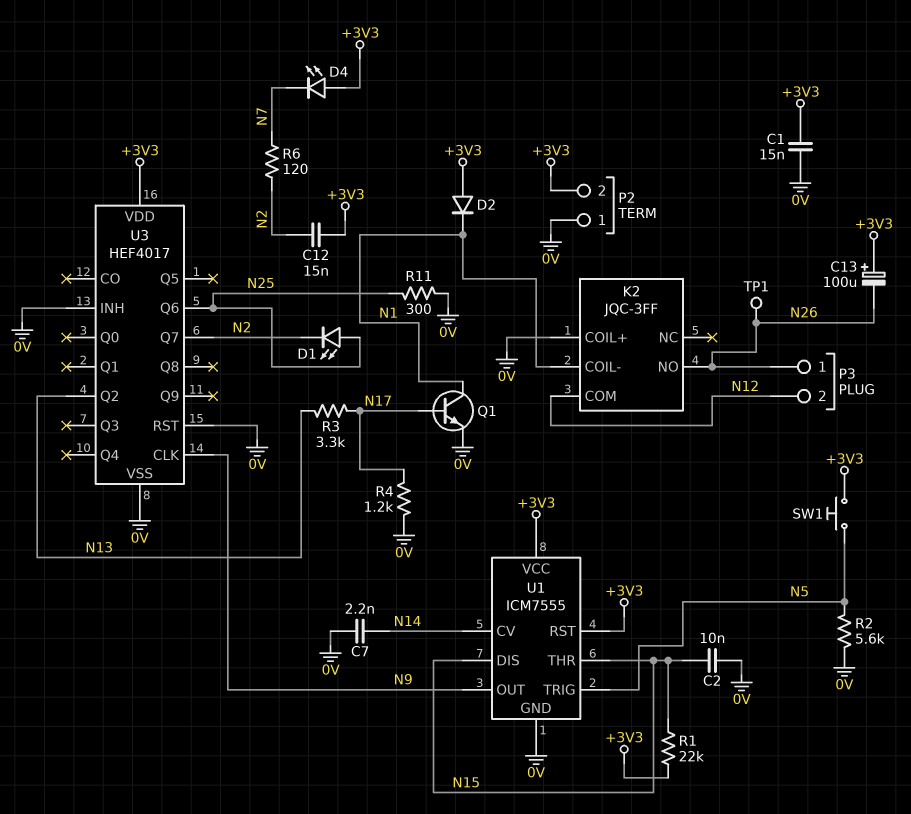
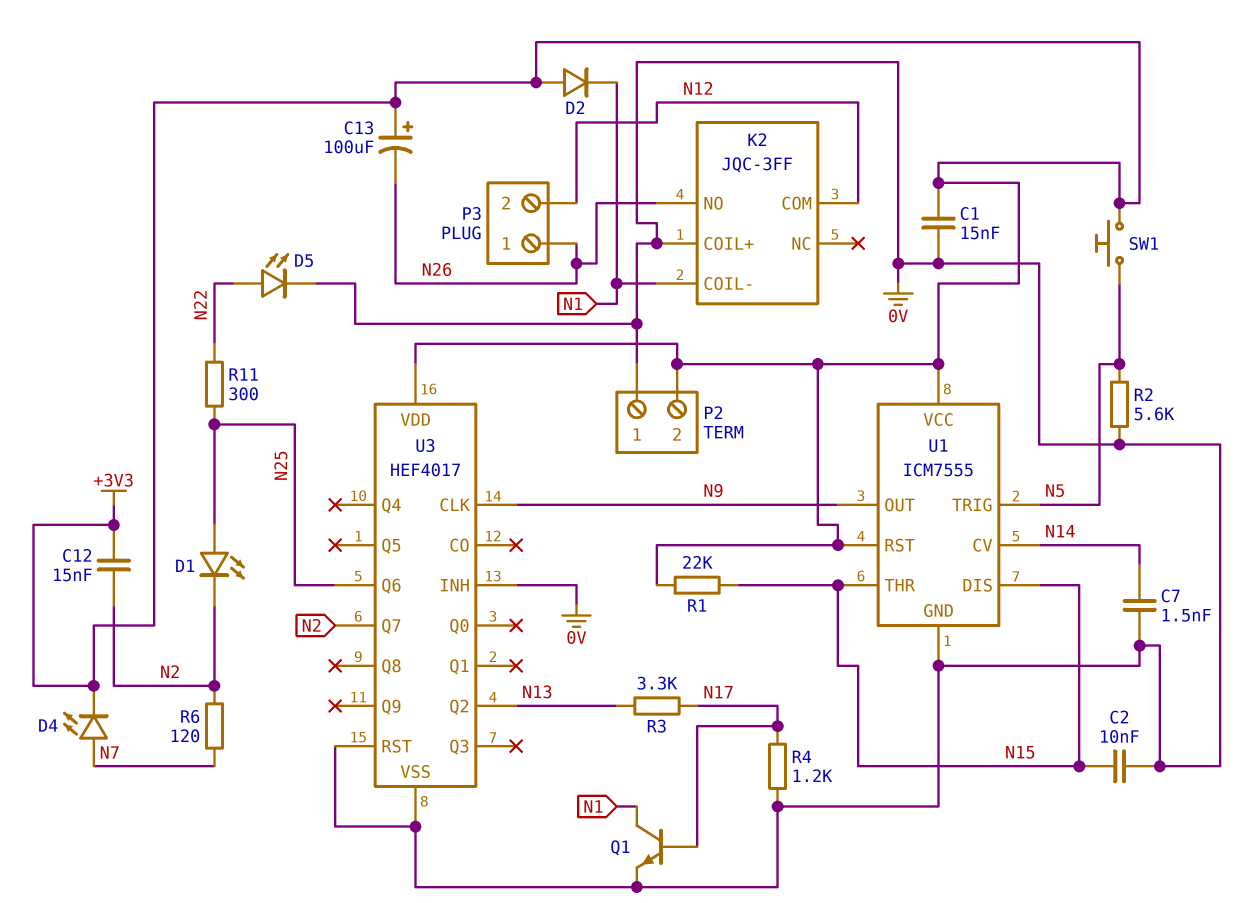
C7: 2.2nF (0V, N14) -> 1.5nF (0V, N14)
D4: LED (A +3V3, K N7) -> LED (A N7, K +3V3)
D5: none -> LED (A N22, K 0V)
R11: 300 (0V, N25) -> 300 (N22, N25)
TP1: test point (N26) -> none

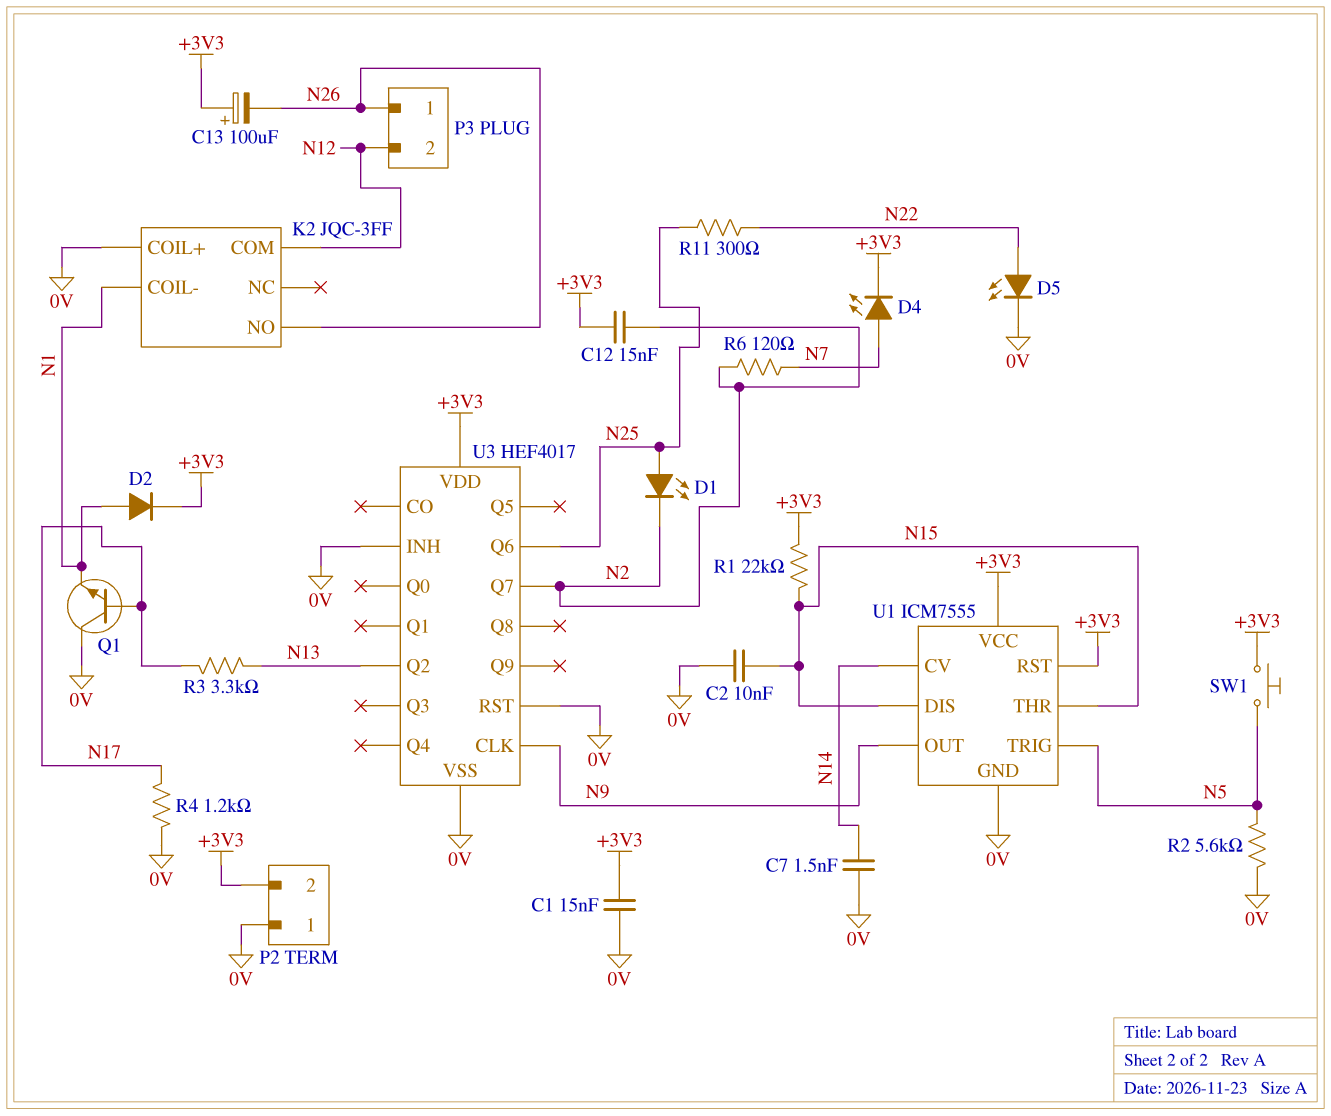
D2: diode (A +3V3, K N1) -> diode (A N1, K +3V3)
Q1: NPN (B N17, C N1, E 0V) -> NPN (B N17, C 0V, E N1)

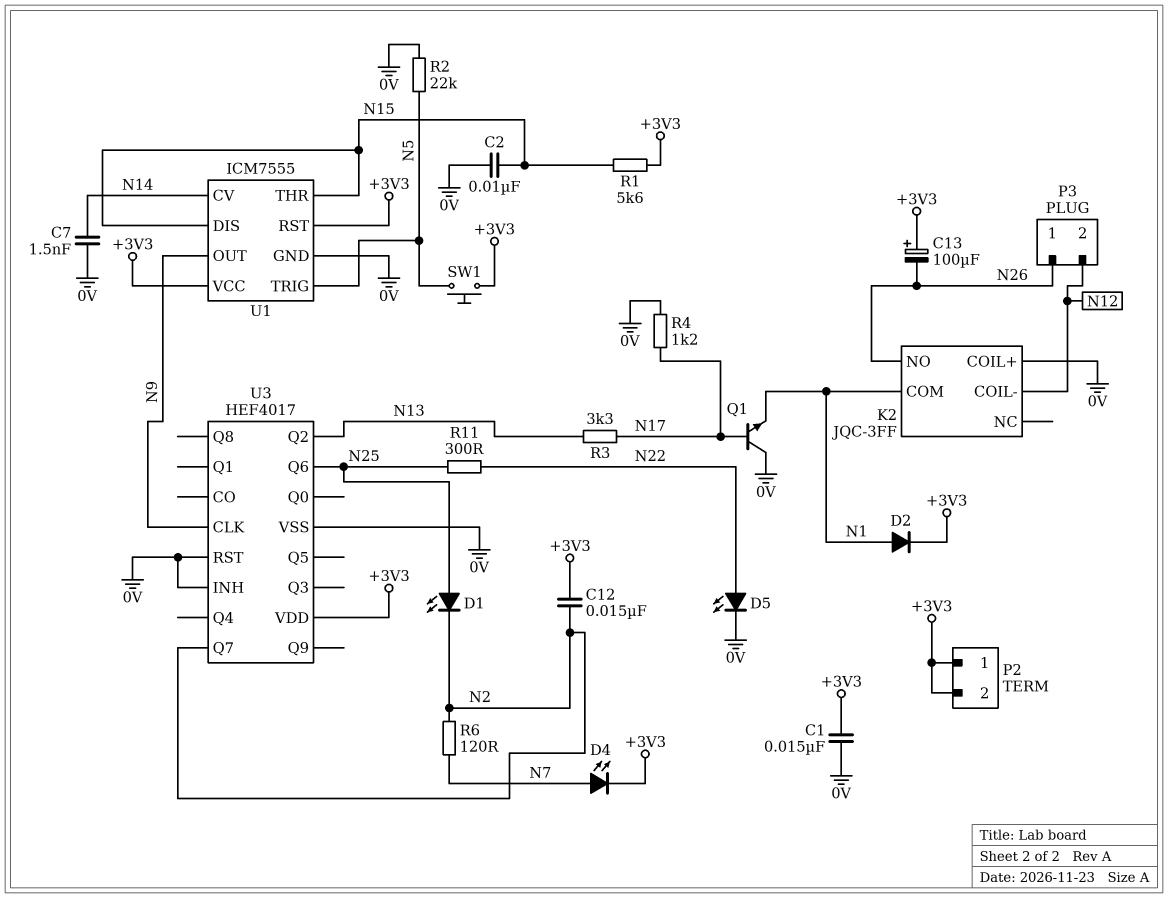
K2 pin COIL-: N1 -> N12
K2 pin COM: N12 -> N1
P2 pin 1: 0V -> +3V3
R1: 22k (+3V3, N15) -> 5.6k (+3V3, N15)
R2: 5.6k (0V, N5) -> 22k (0V, N5)

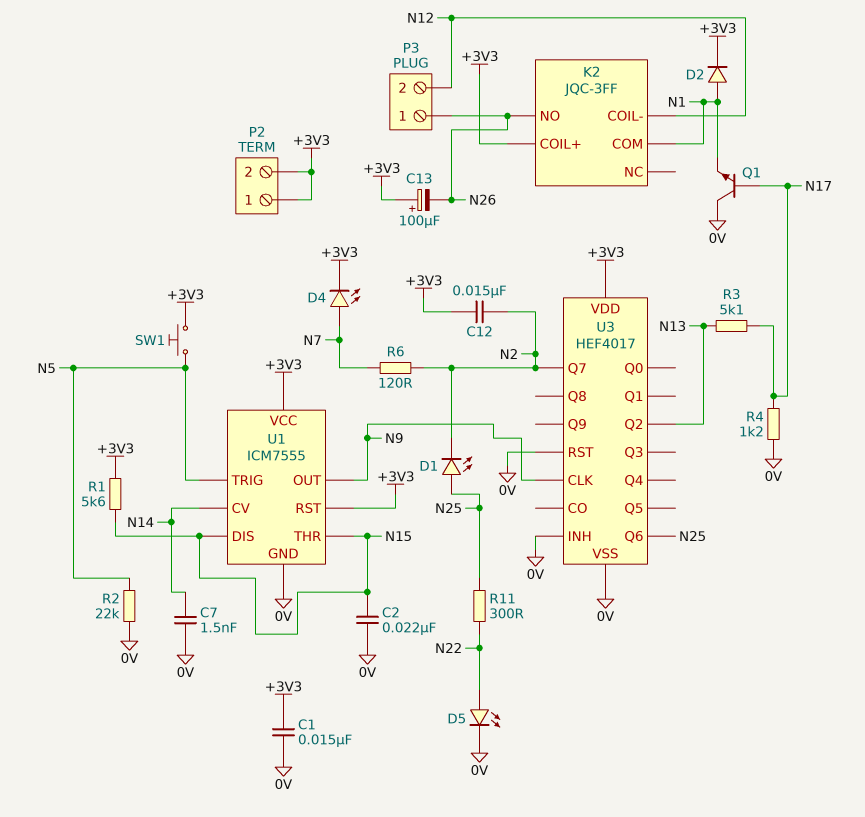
C2: 10nF (0V, N15) -> 22nF (0V, N15)
K2 pin COIL+: 0V -> +3V3
R3: 3.3k (N13, N17) -> 5.1k (N13, N17)

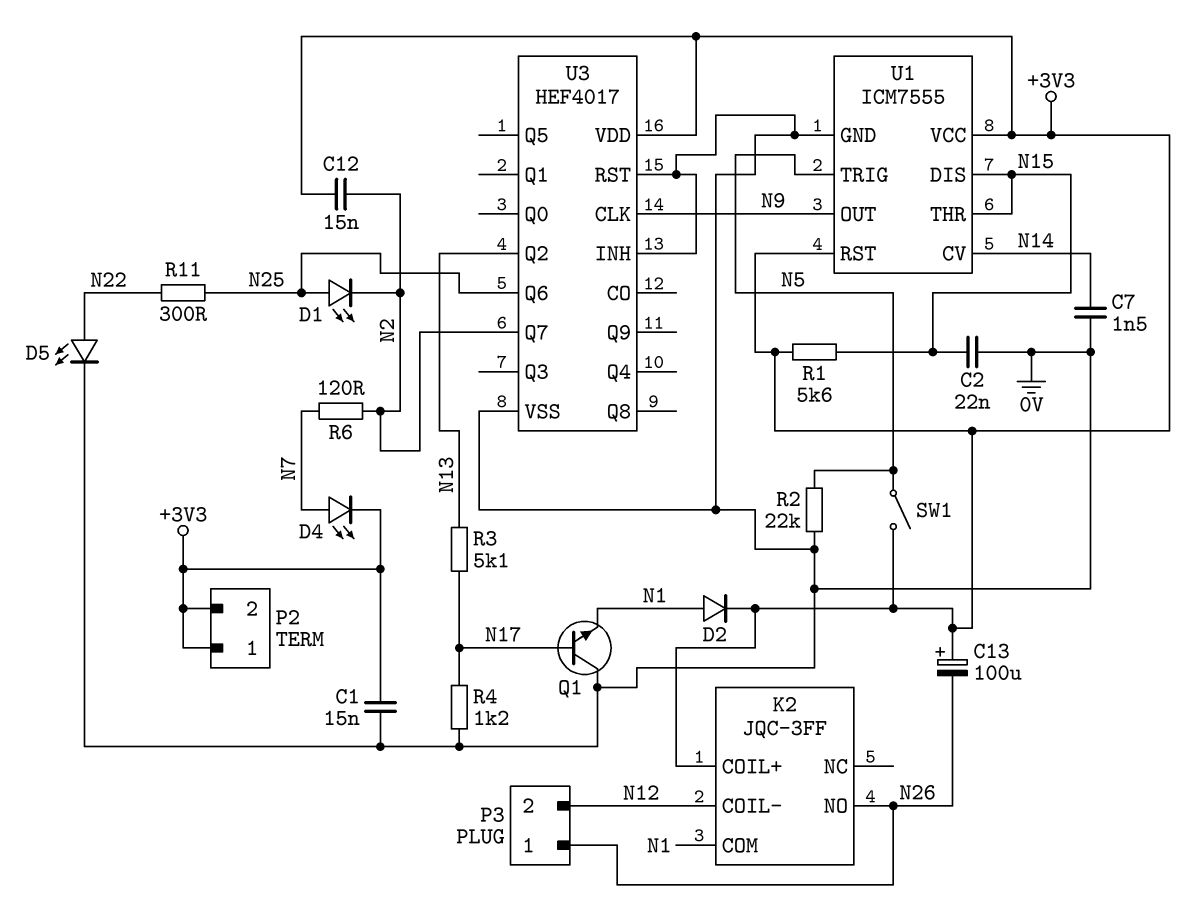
SW1: button (+3V3, N5) -> switch (+3V3, N5)

